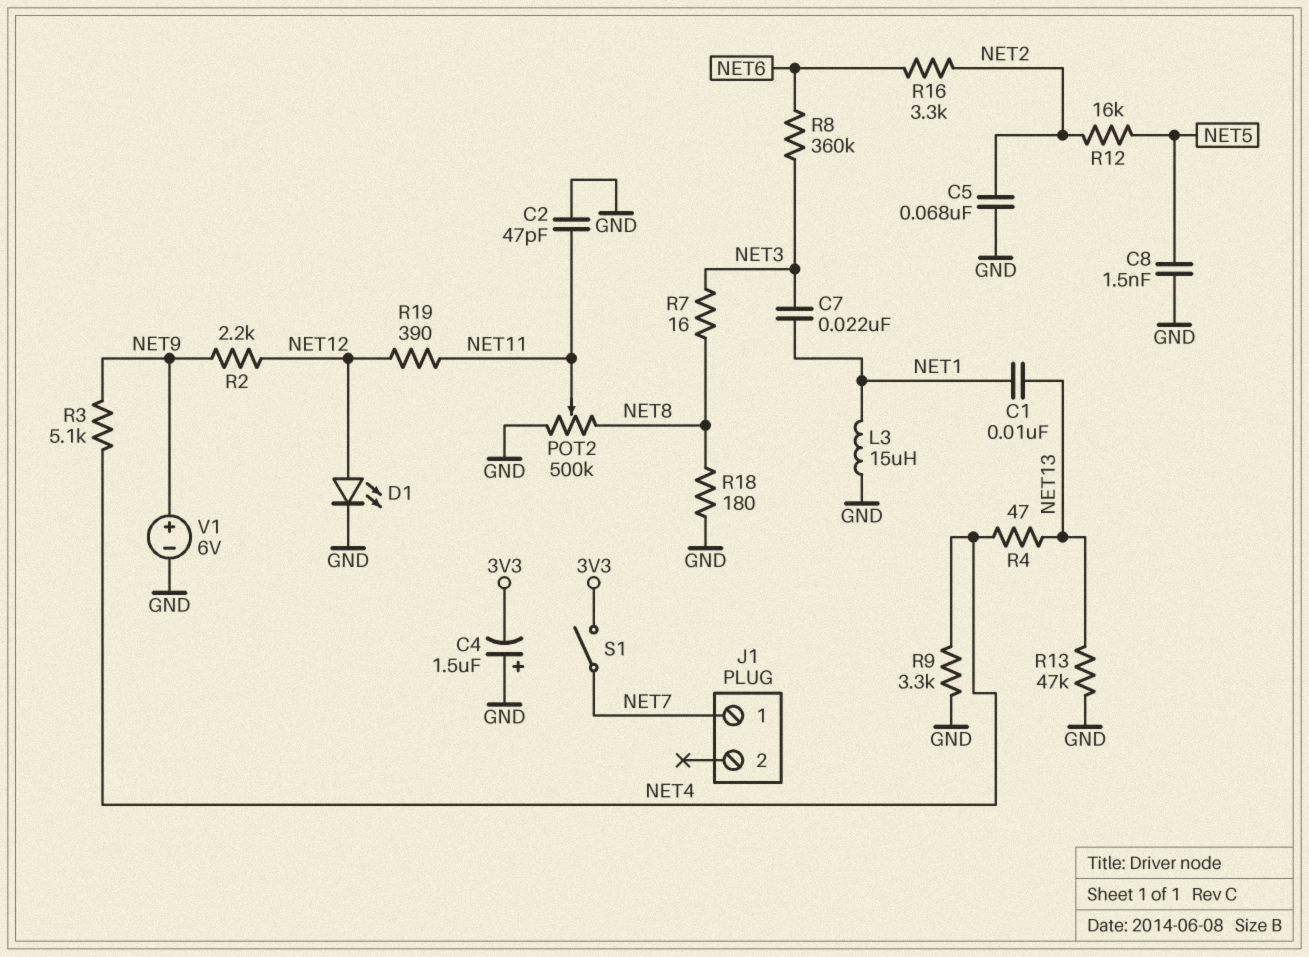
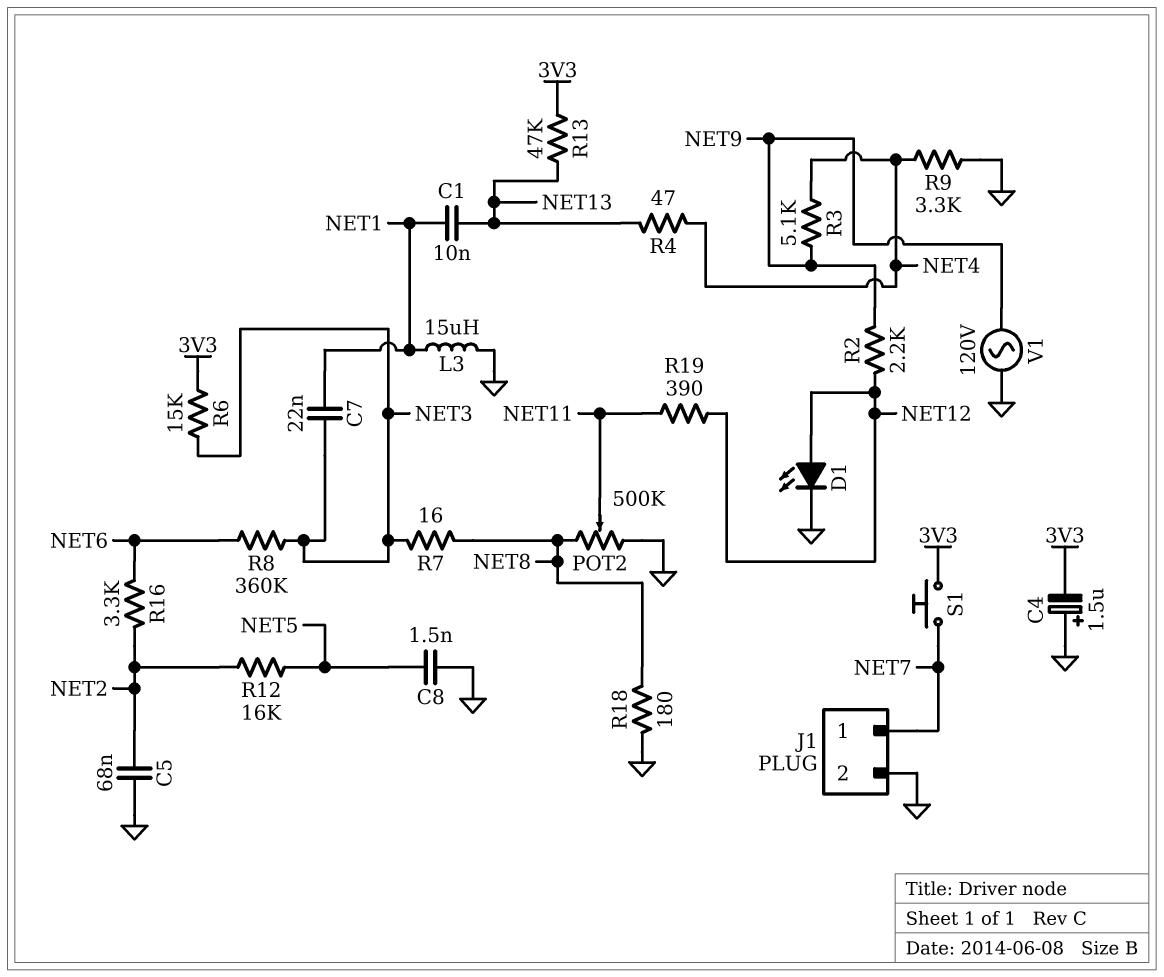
C2: 47pF (GND, NET11) -> none
J1 pin 2: none -> GND
R6: none -> 15k (3V3, NET3)
R13: 47k (GND, NET13) -> 47k (3V3, NET13)
S1: switch (3V3, NET7) -> button (3V3, NET7)
V1: 6V (plus NET9, minus GND) -> AC 120V (GND, NET9)

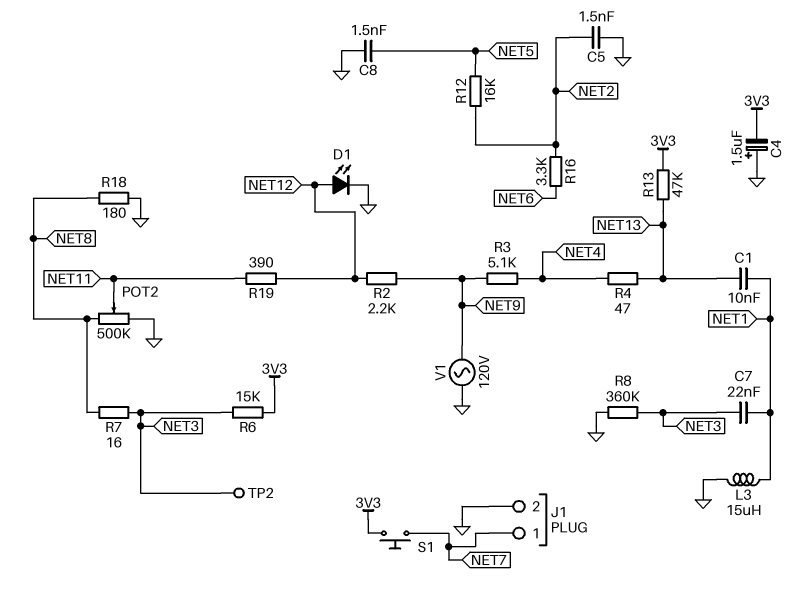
C5: 68nF (GND, NET2) -> 1.5nF (GND, NET2)
R8: 360k (NET3, NET6) -> 360k (GND, NET3)
R9: 3.3k (GND, NET4) -> none
TP2: none -> test point (NET3)

